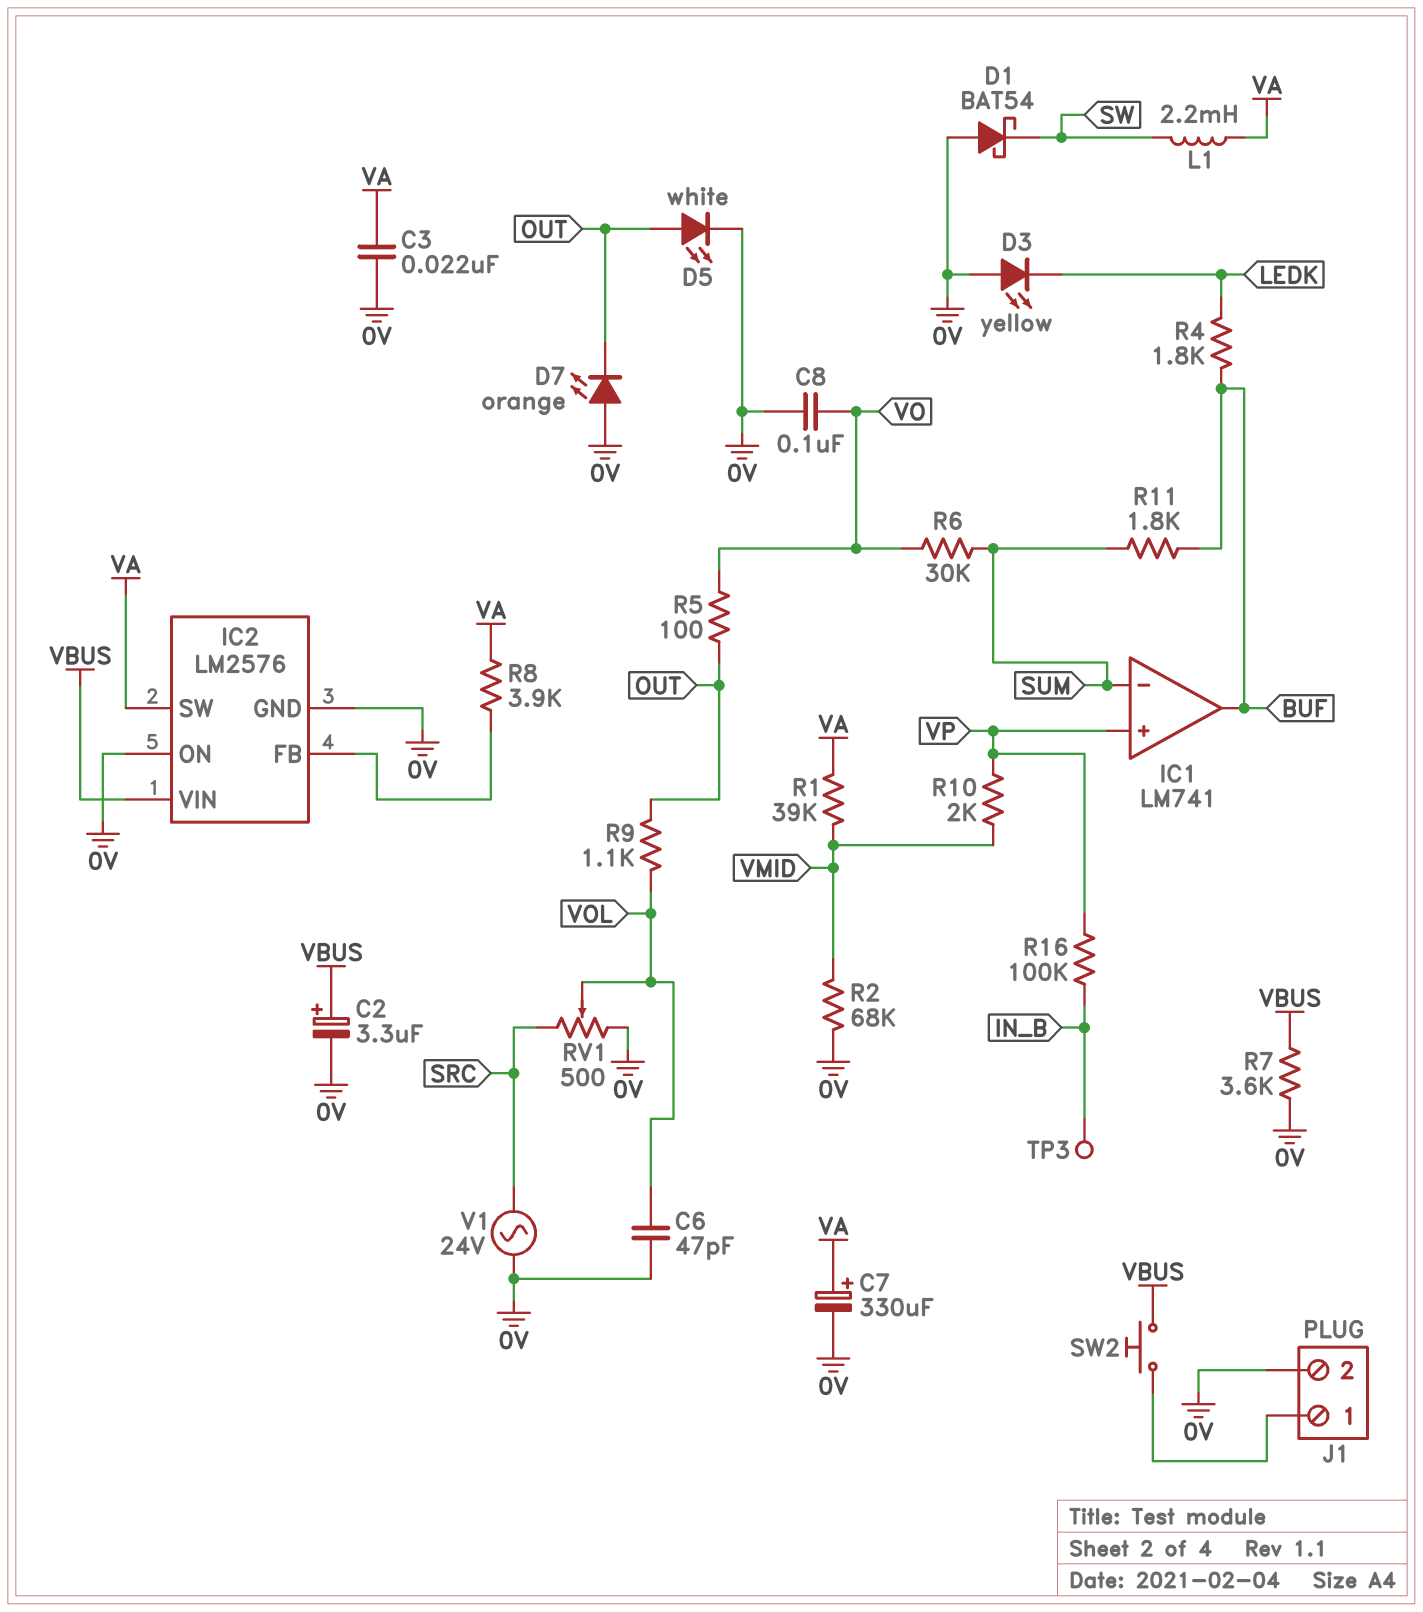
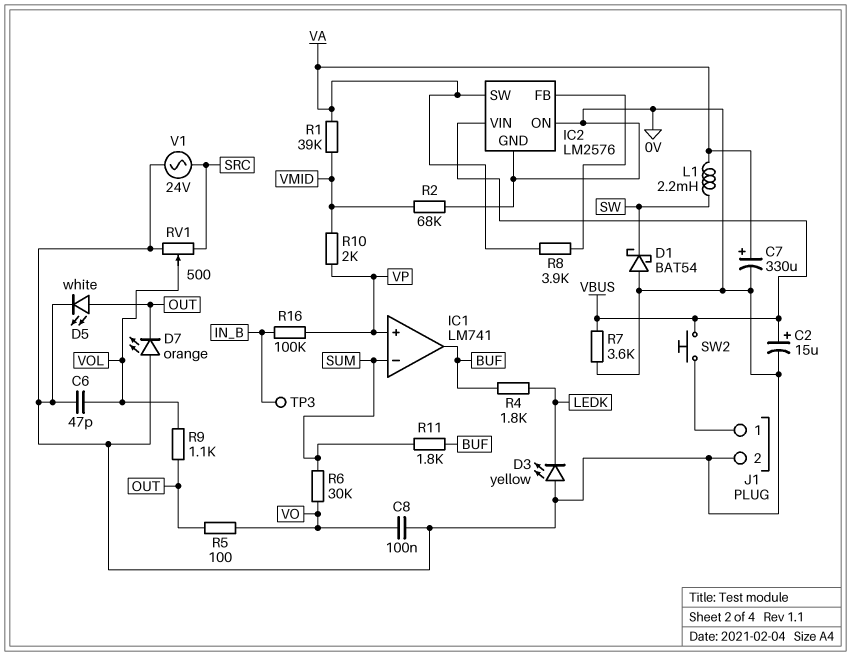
C2: 3.3uF (plus VBUS, minus 0V) -> 15uF (plus VBUS, minus 0V)
C3: 22nF (0V, VA) -> none

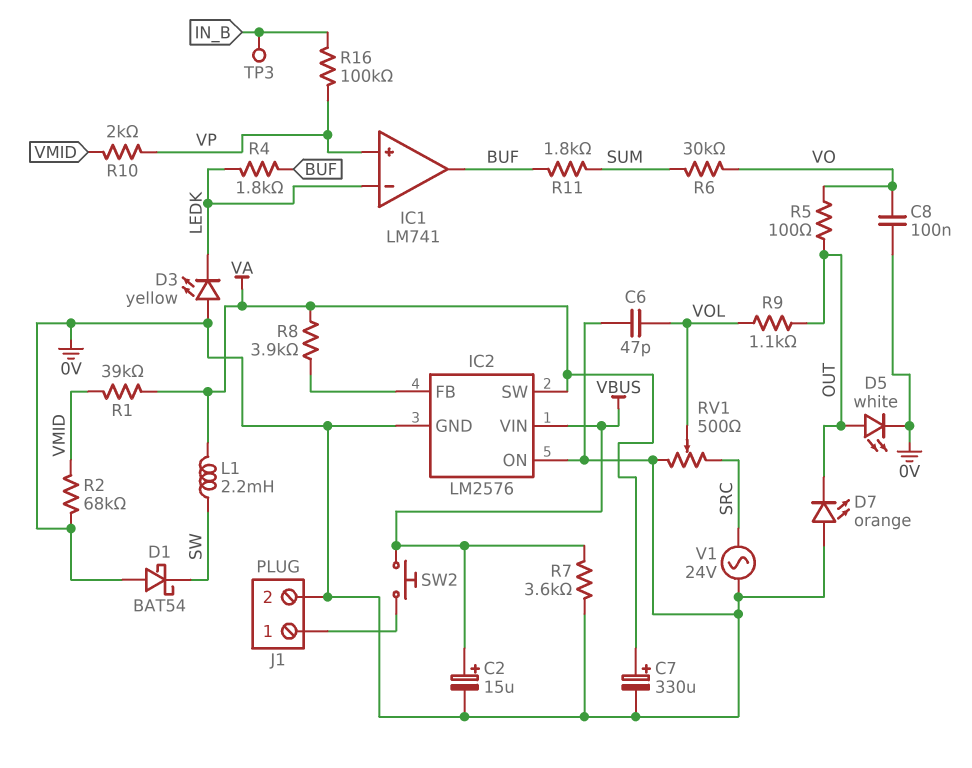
IC1 pin in-: SUM -> LEDK

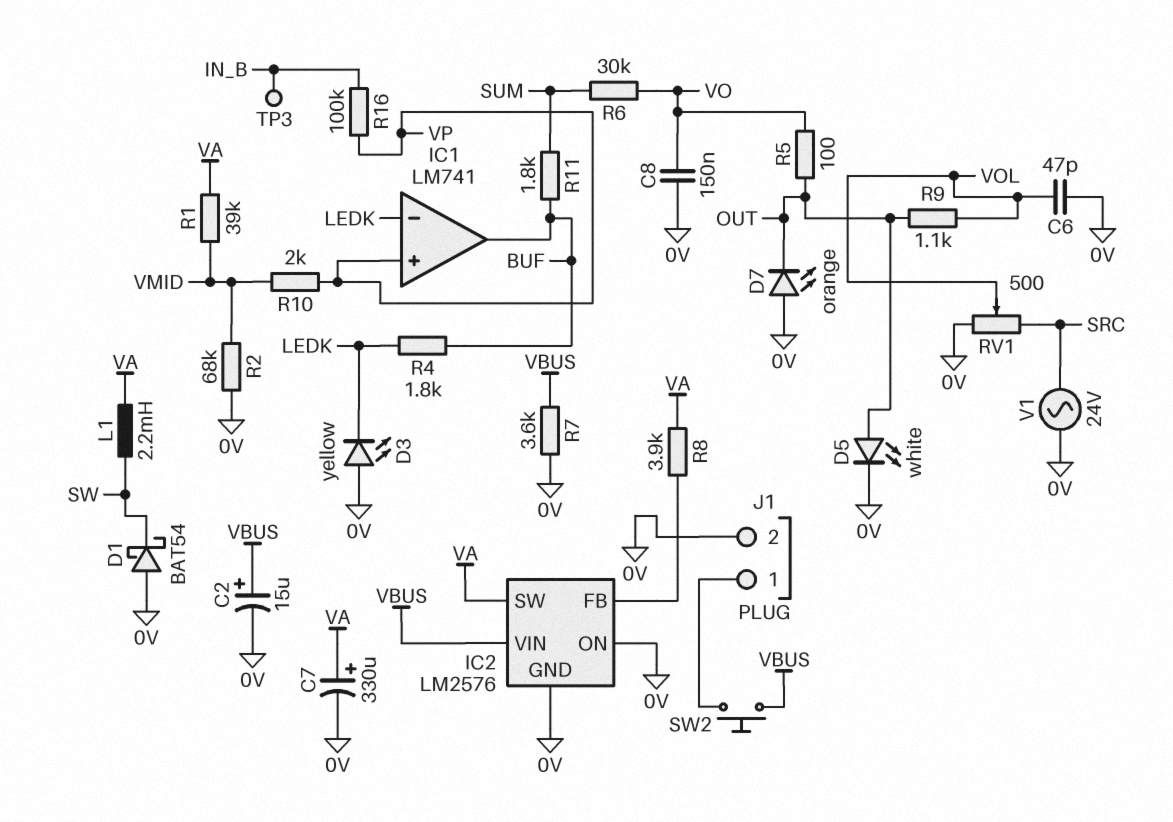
C8: 100nF (0V, VO) -> 150nF (0V, VO)

